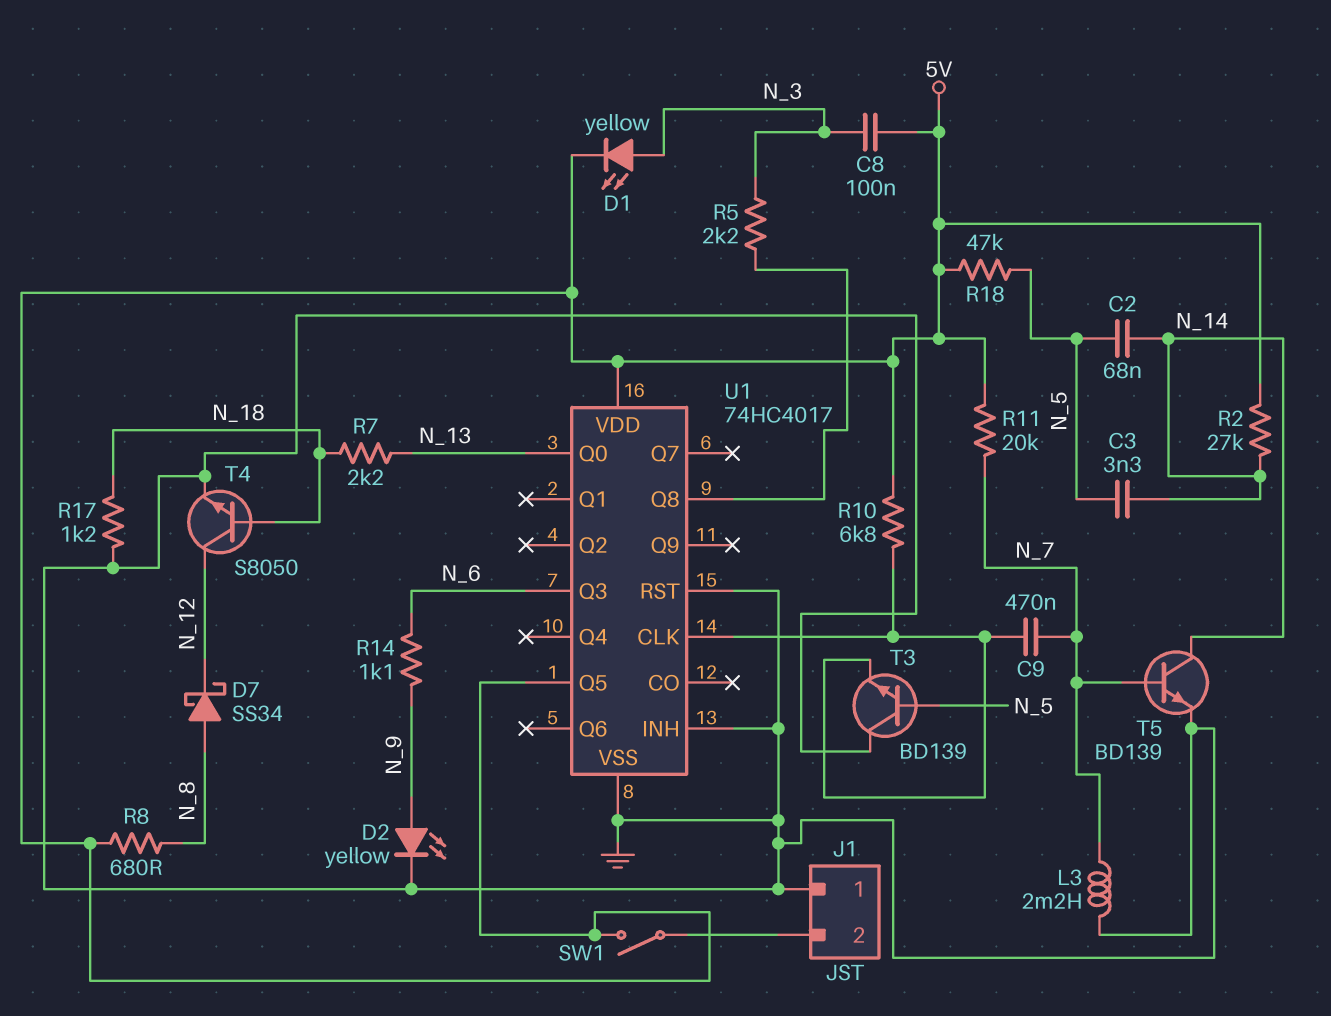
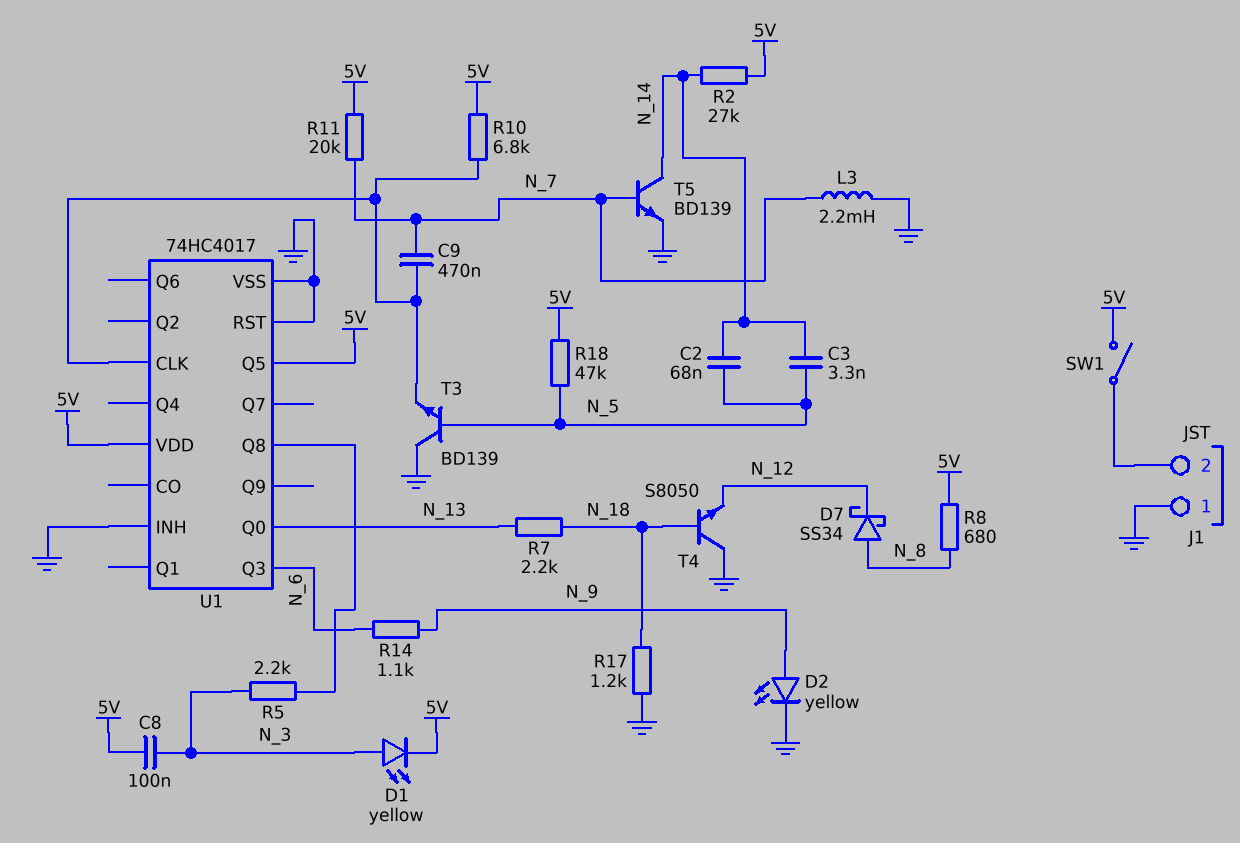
T4: NPN S8050 (B N_18, C N_12, E GND) -> NPN S8050 (B N_18, C GND, E N_12)

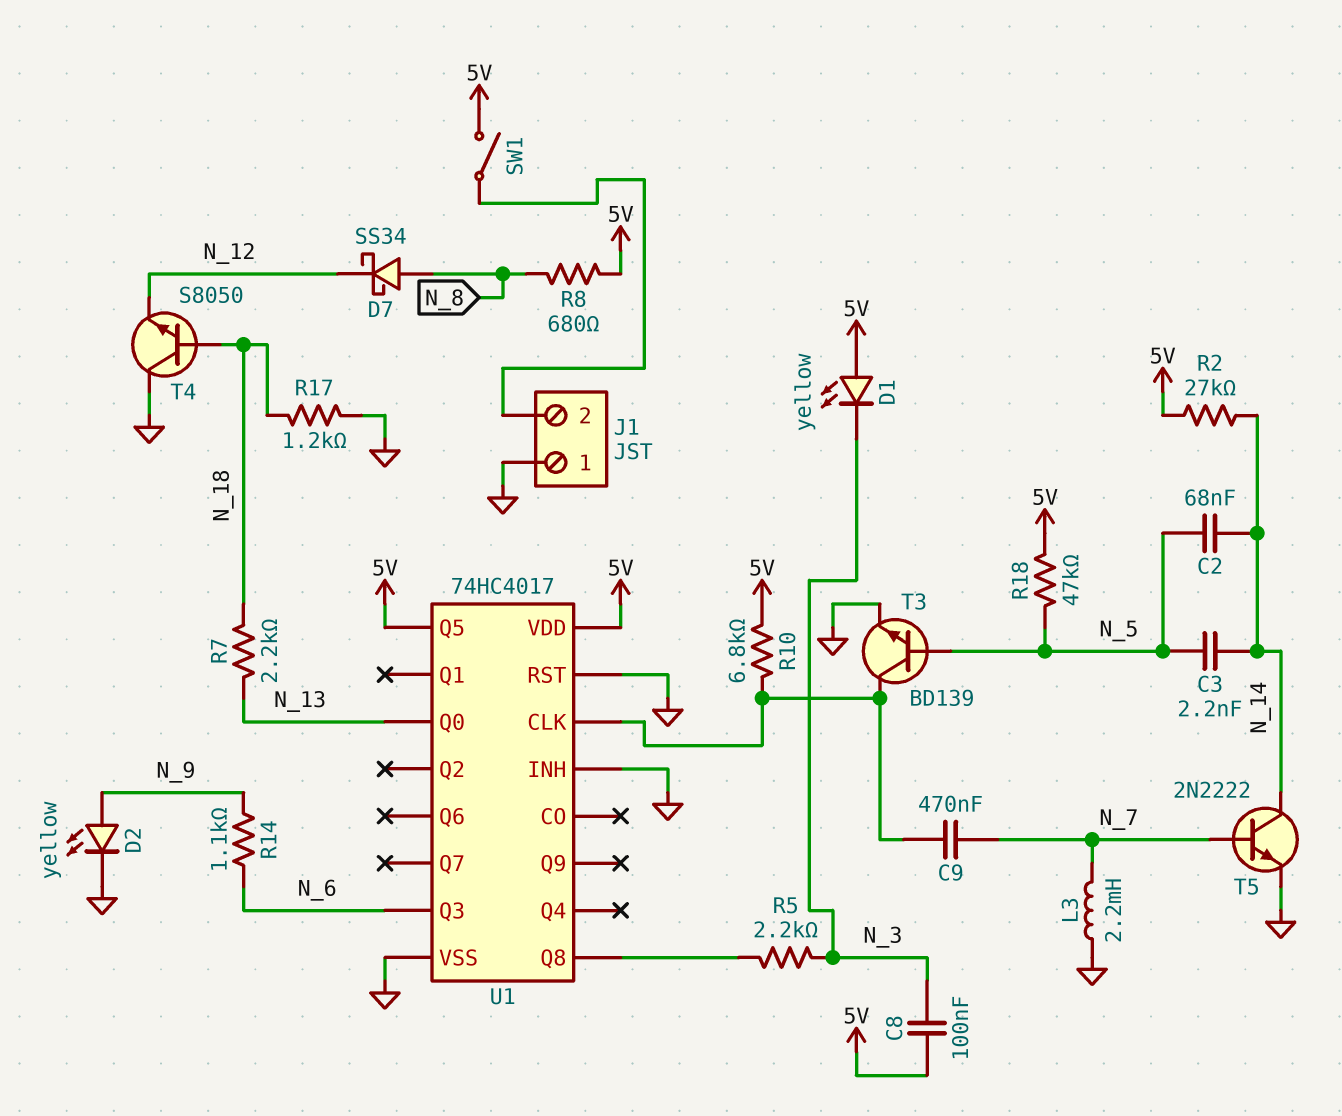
C3: 3.3nF (N_5, N_14) -> 2.2nF (N_5, N_14)
D1: LED yellow (A N_3, K 5V) -> LED yellow (A 5V, K N_3)
R11: 20k (5V, N_7) -> none
T3: NPN BD139 (B N_5, C GND, E U1/CLK) -> NPN BD139 (B N_5, C U1/CLK, E GND)
T5: NPN BD139 (B N_7, C N_14, E GND) -> NPN 2N2222 (B N_7, C N_14, E GND)

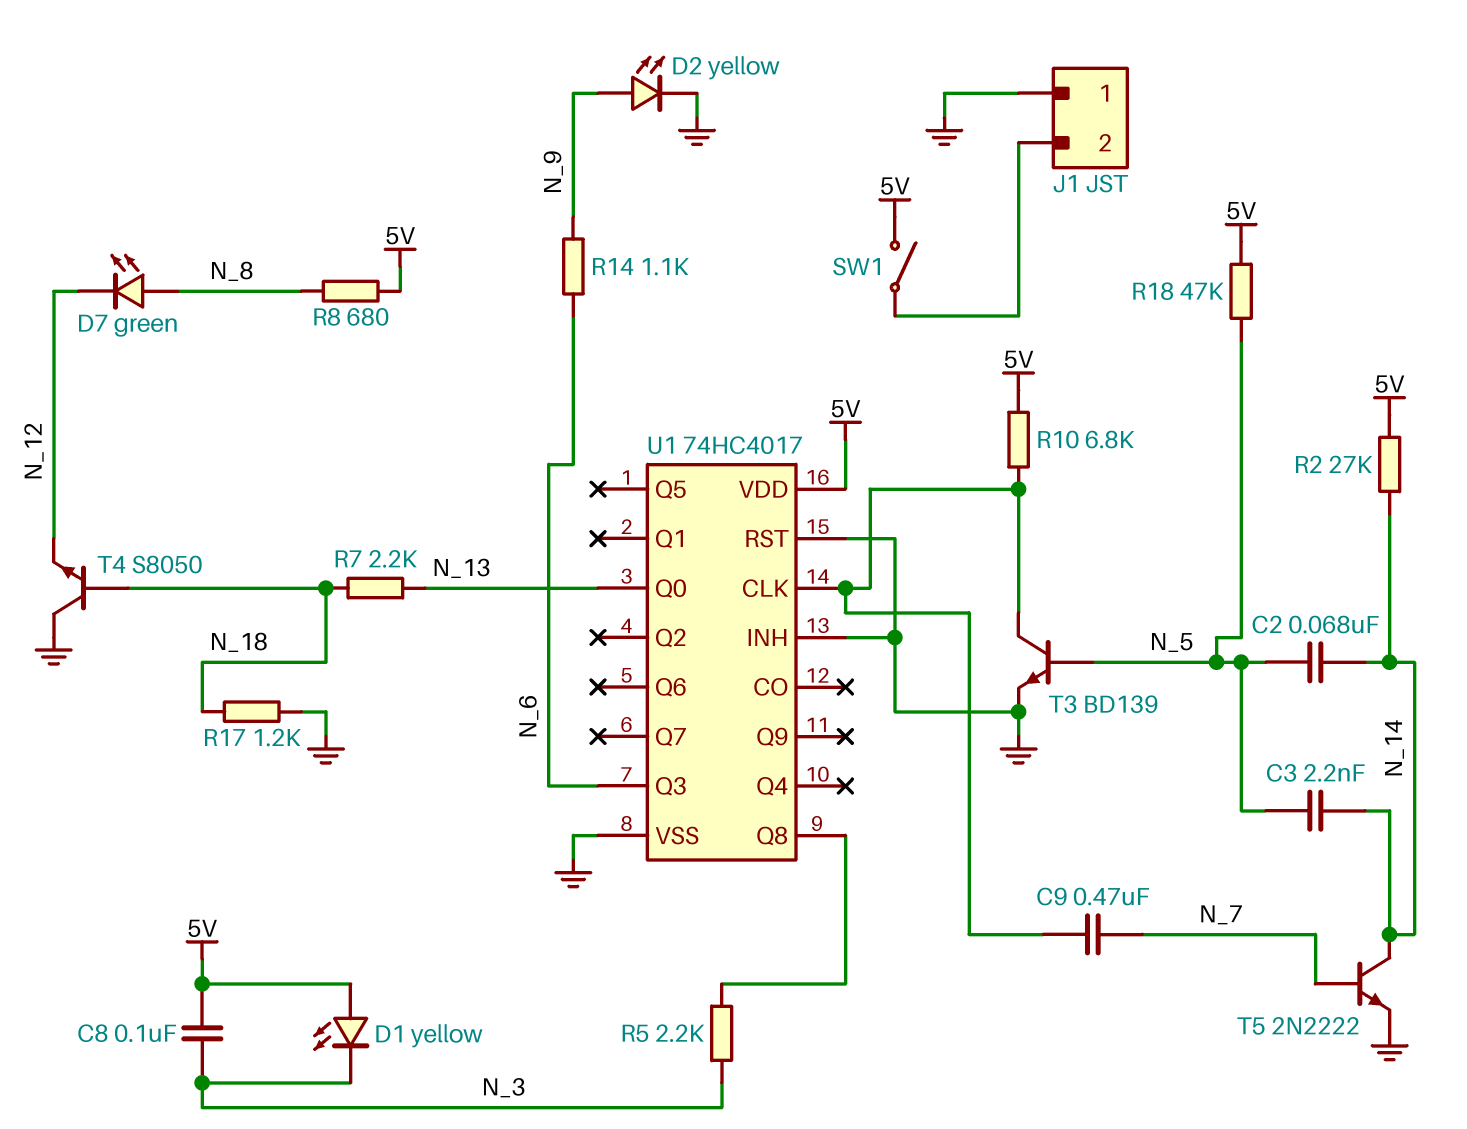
D7: schottky SS34 (A N_8, K N_12) -> LED green (A N_8, K N_12)
L3: 2.2mH (GND, N_7) -> none
U1 pin Q5: 5V -> none

